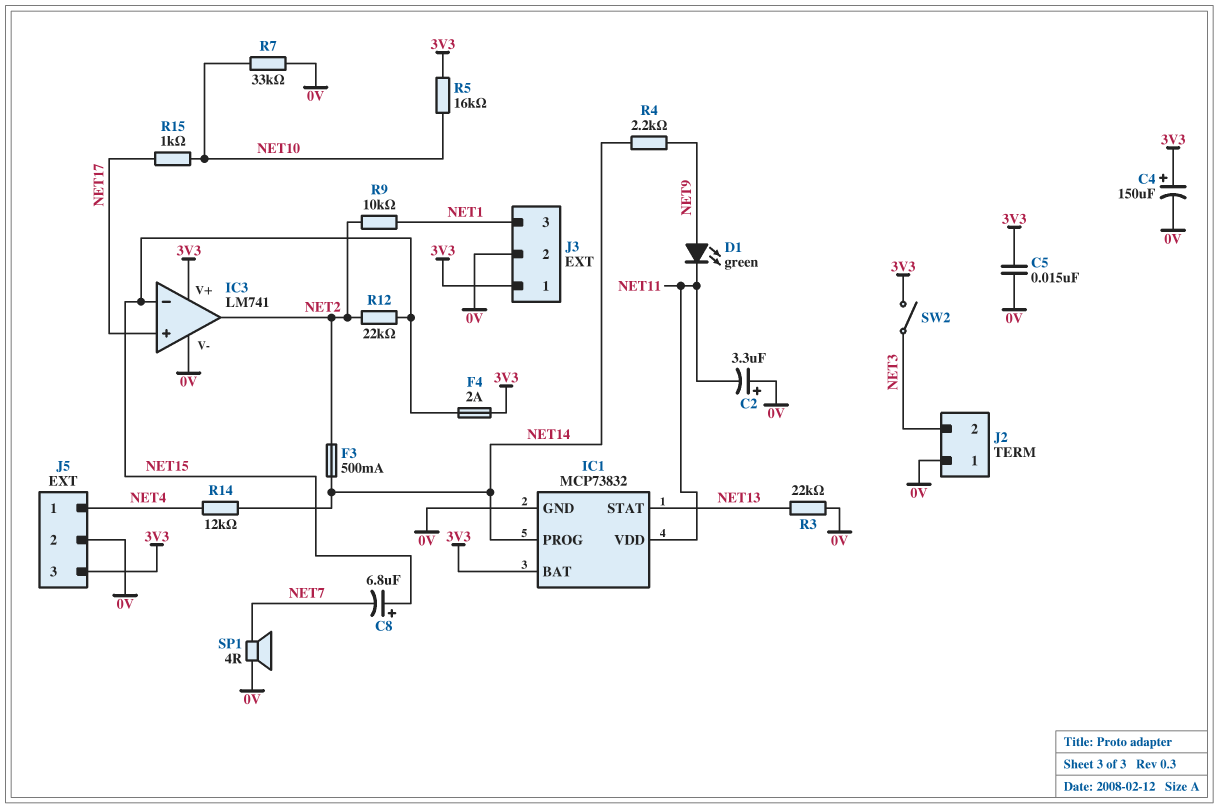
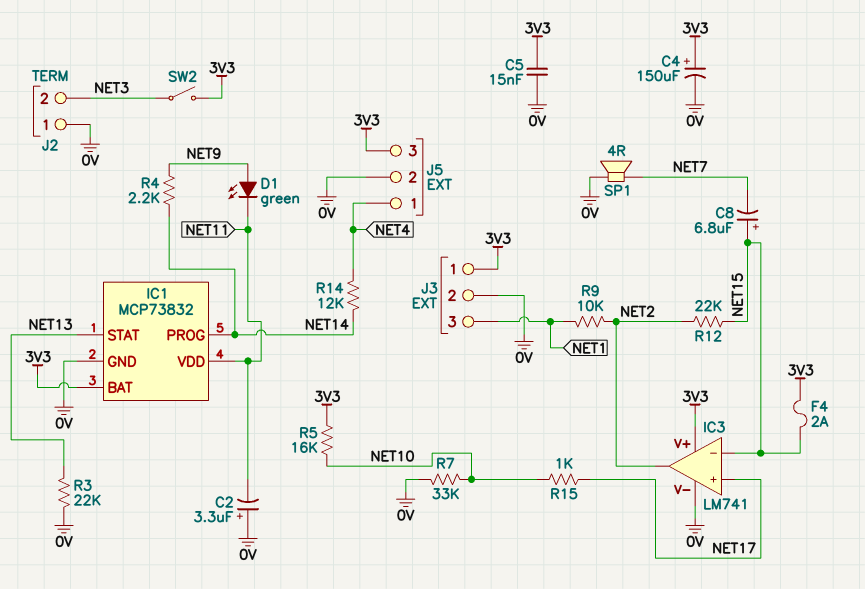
F3: 500mA (NET2, NET14) -> none

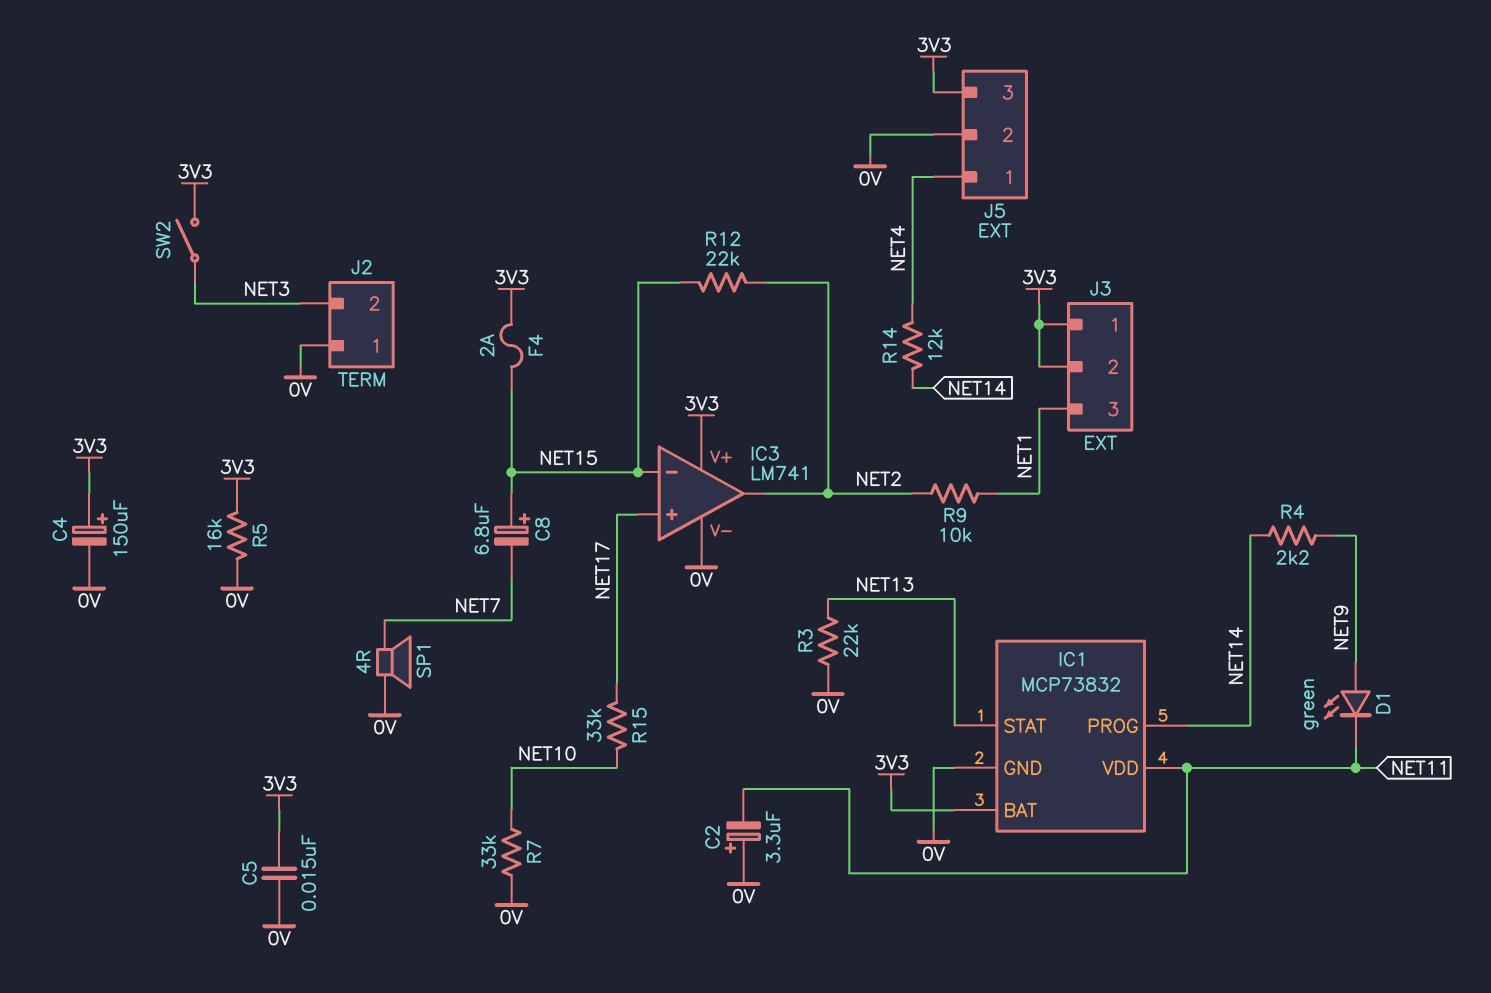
J3 pin 2: 0V -> 3V3
R5: 16k (3V3, NET10) -> 16k (0V, 3V3)
R15: 1k (NET10, NET17) -> 33k (NET10, NET17)

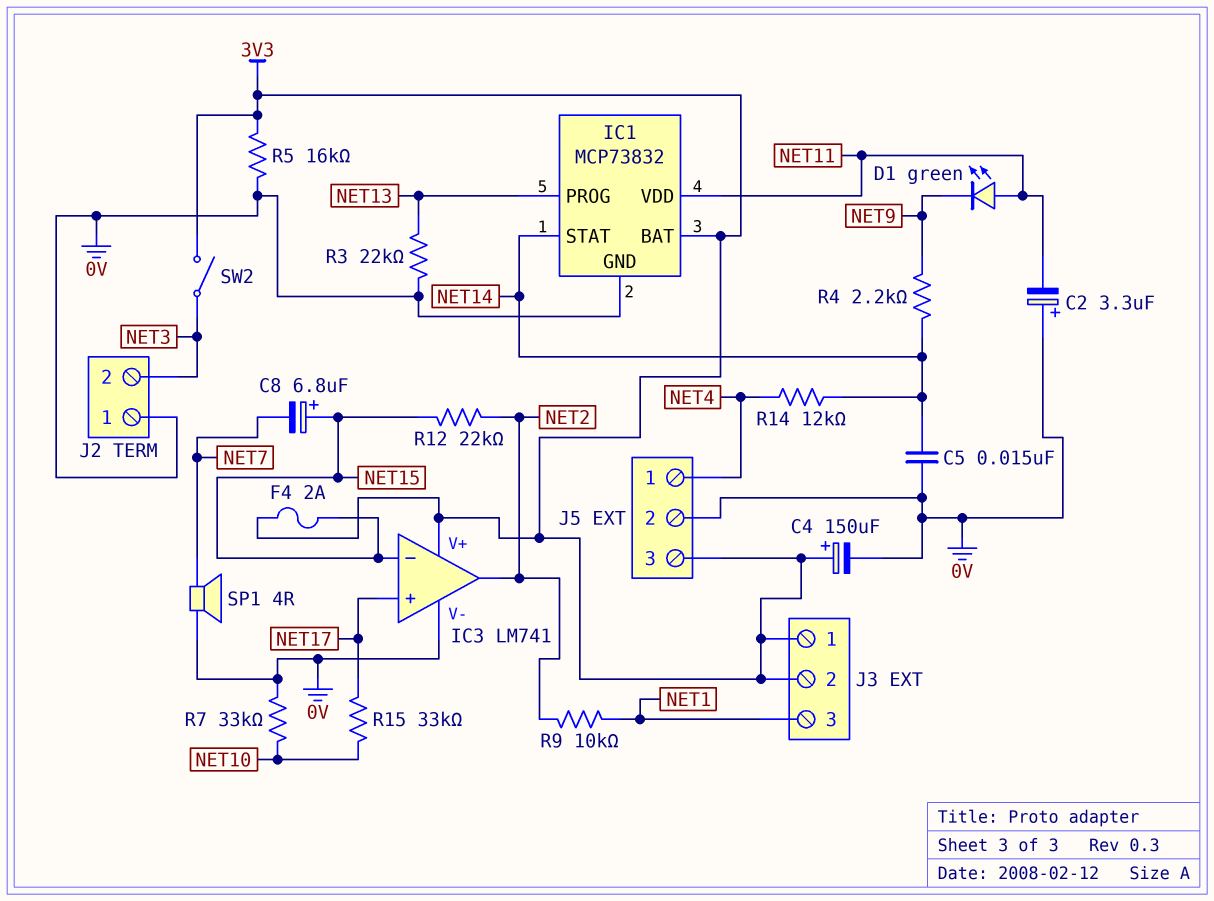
C5: 15nF (0V, 3V3) -> 15nF (0V, NET14)
D1: LED green (A NET9, K NET11) -> LED green (A NET11, K NET9)
IC1 pin PROG: NET14 -> NET13
IC1 pin STAT: NET13 -> NET14

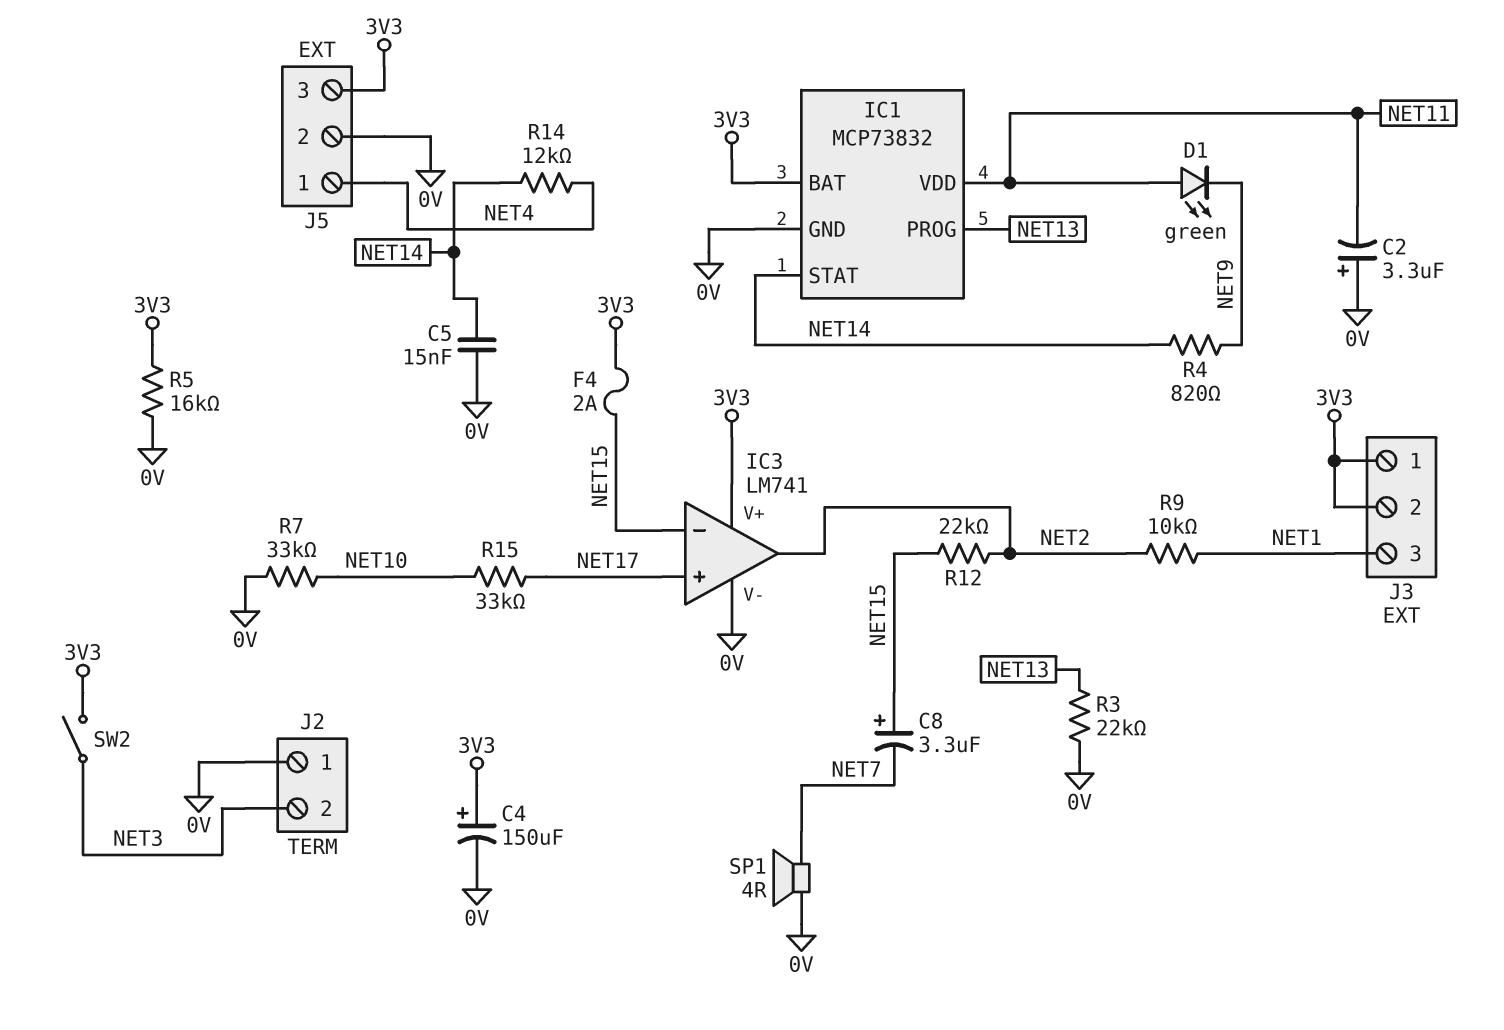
C8: 6.8uF (plus NET15, minus NET7) -> 3.3uF (plus NET15, minus NET7)
R4: 2.2k (NET9, NET14) -> 820 (NET9, NET14)

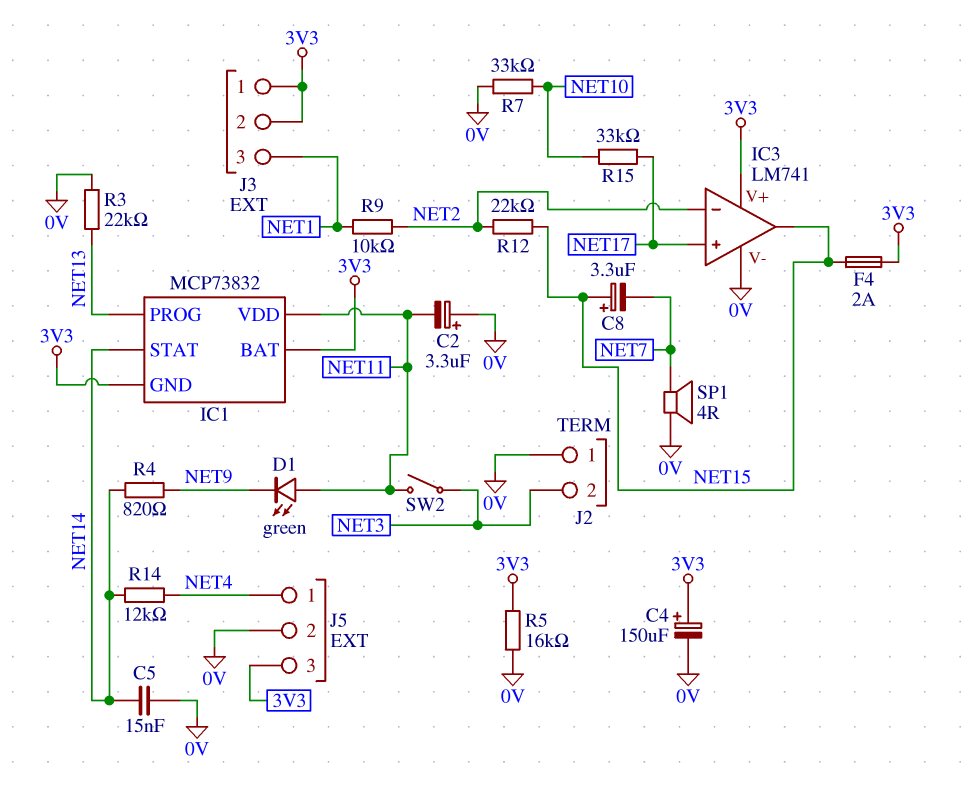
IC1 pin GND: 0V -> 3V3
IC3 pin in-: NET15 -> NET2
IC3 pin out: NET2 -> NET15
SW2: switch (3V3, NET3) -> switch (NET3, NET11)

